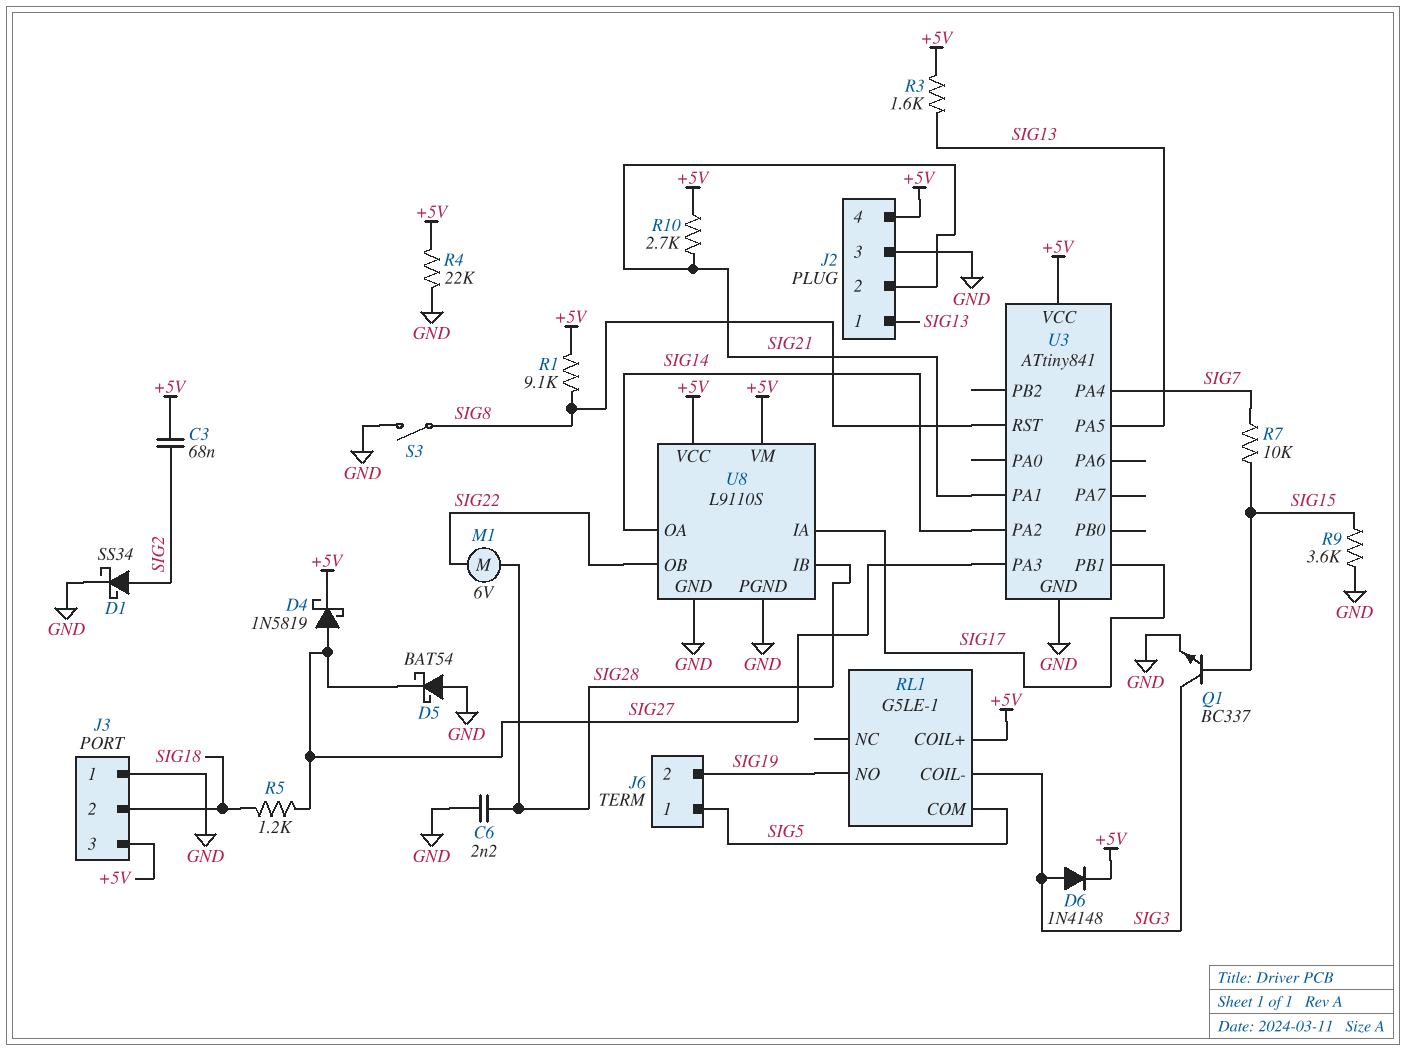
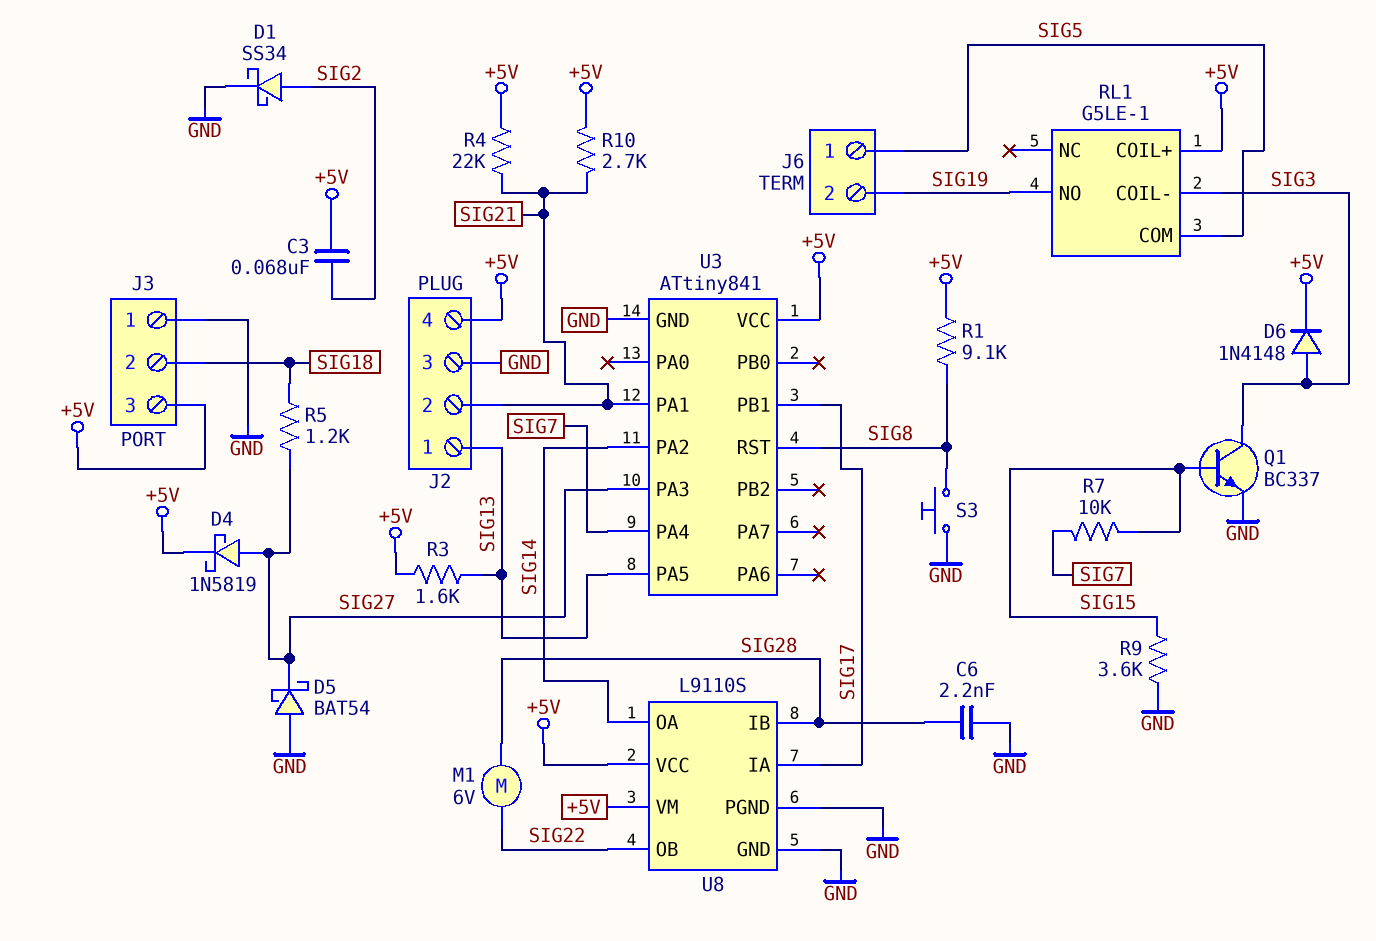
R4: 22k (+5V, GND) -> 22k (+5V, SIG21)
S3: switch (GND, SIG8) -> button (GND, SIG8)

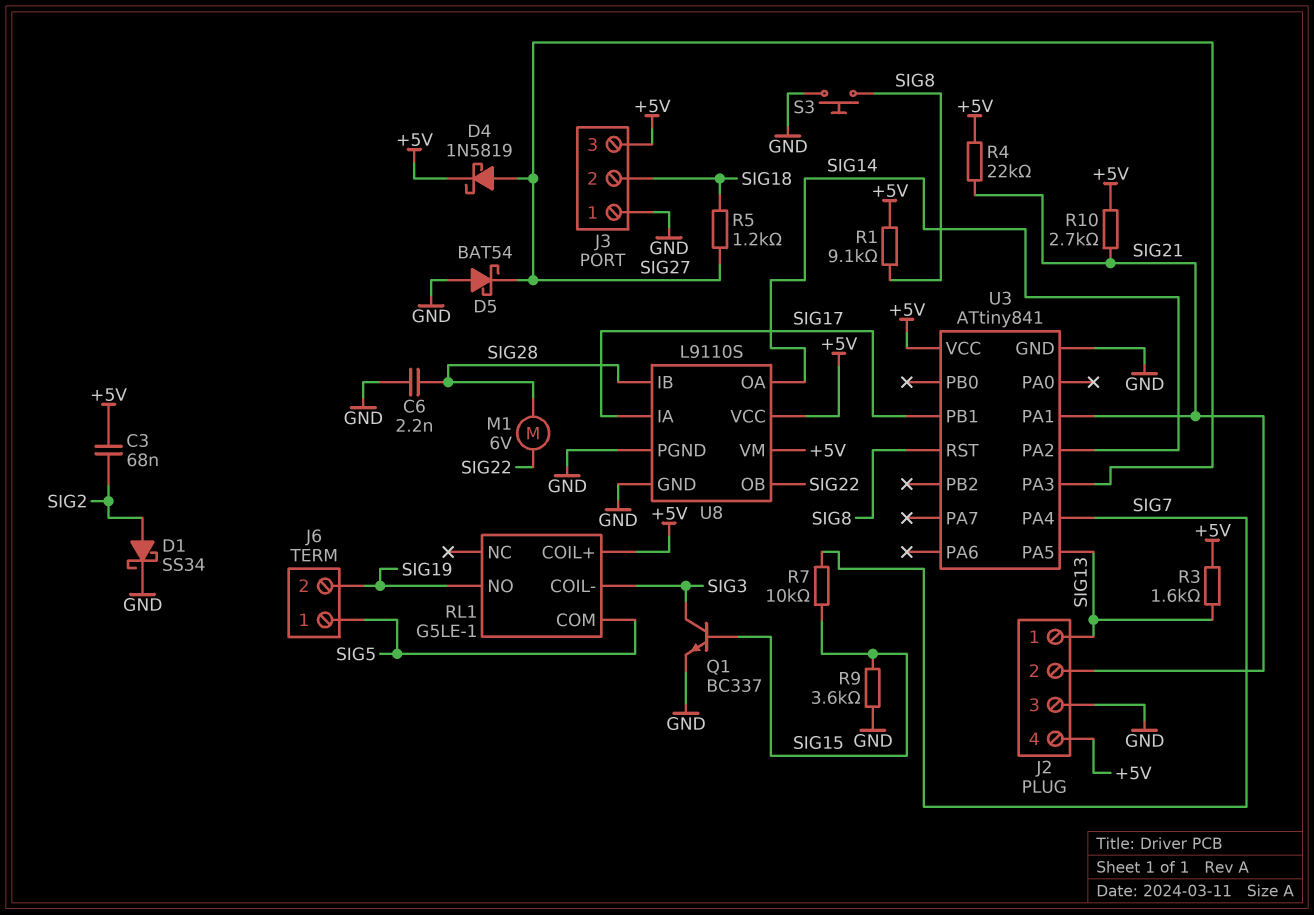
D6: diode 1N4148 (A SIG3, K +5V) -> none

